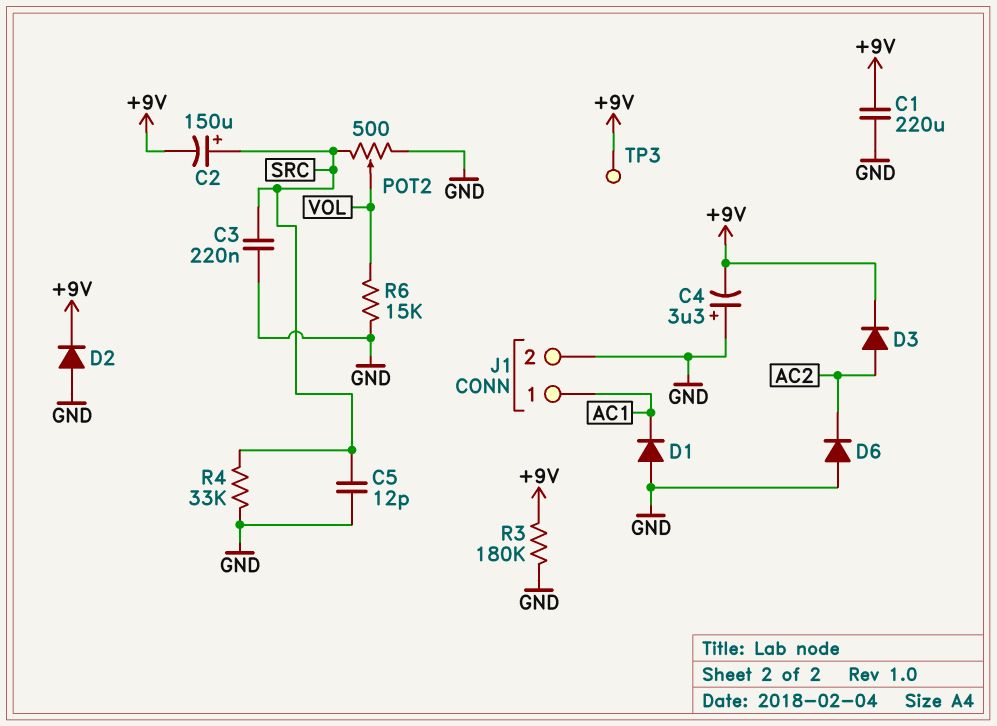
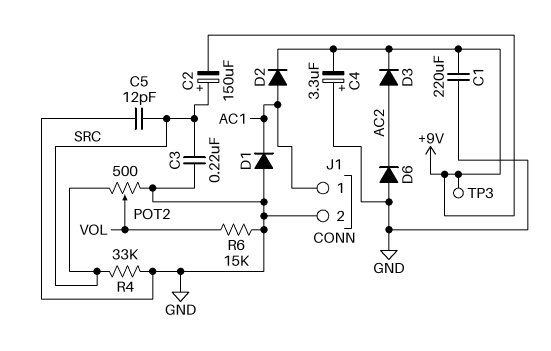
D2: diode (A GND, K +9V) -> diode (A AC1, K +9V)
R3: 180k (+9V, GND) -> none

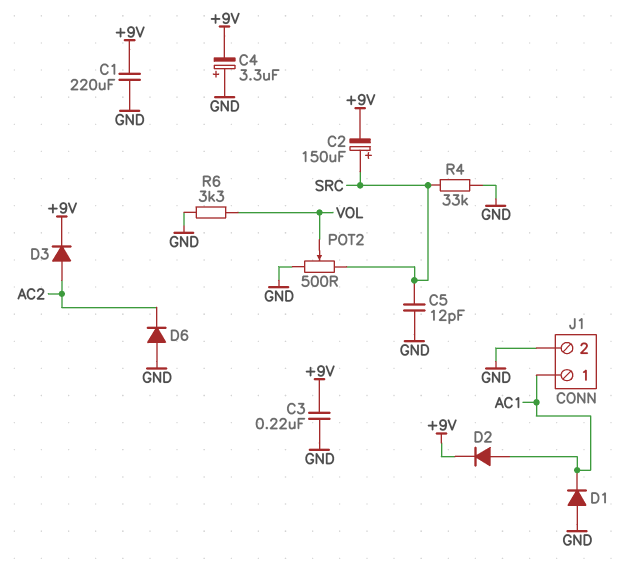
C3: 220nF (GND, SRC) -> 220nF (+9V, GND)
R6: 15k (GND, VOL) -> 3.3k (GND, VOL)
TP3: test point (+9V) -> none

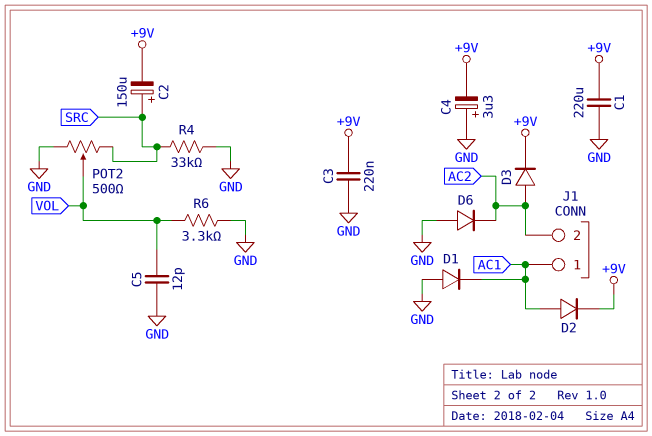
C5: 12pF (GND, SRC) -> 12pF (GND, VOL)
J1 pin 2: GND -> AC2

